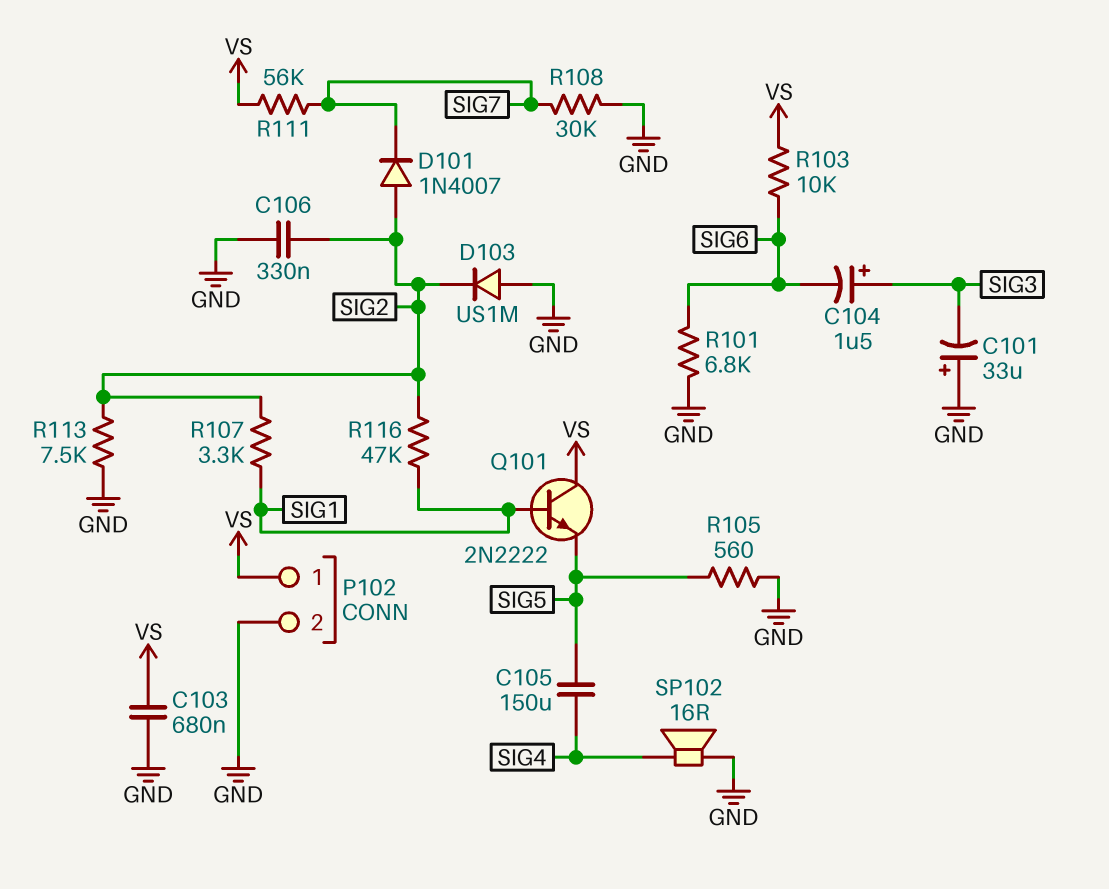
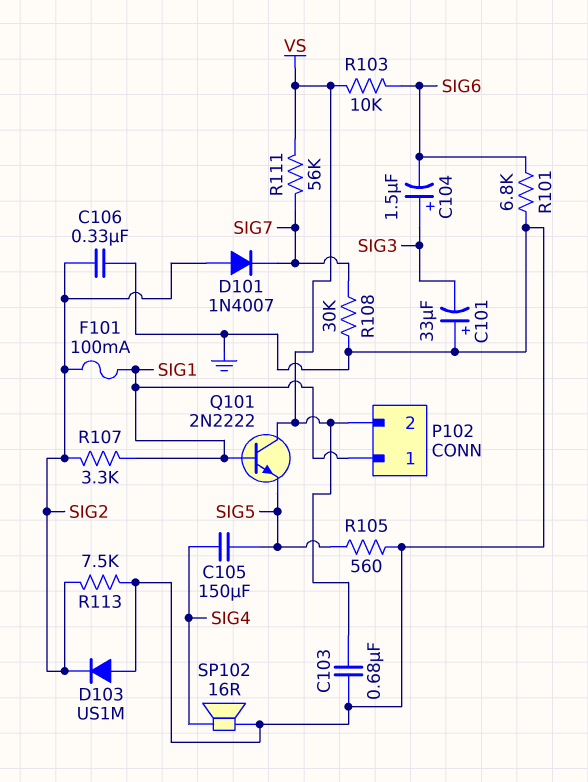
F101: none -> 100mA (SIG1, SIG2)
P102 pin 1: VS -> SIG1
P102 pin 2: GND -> VS
R116: 47k (SIG1, SIG2) -> none

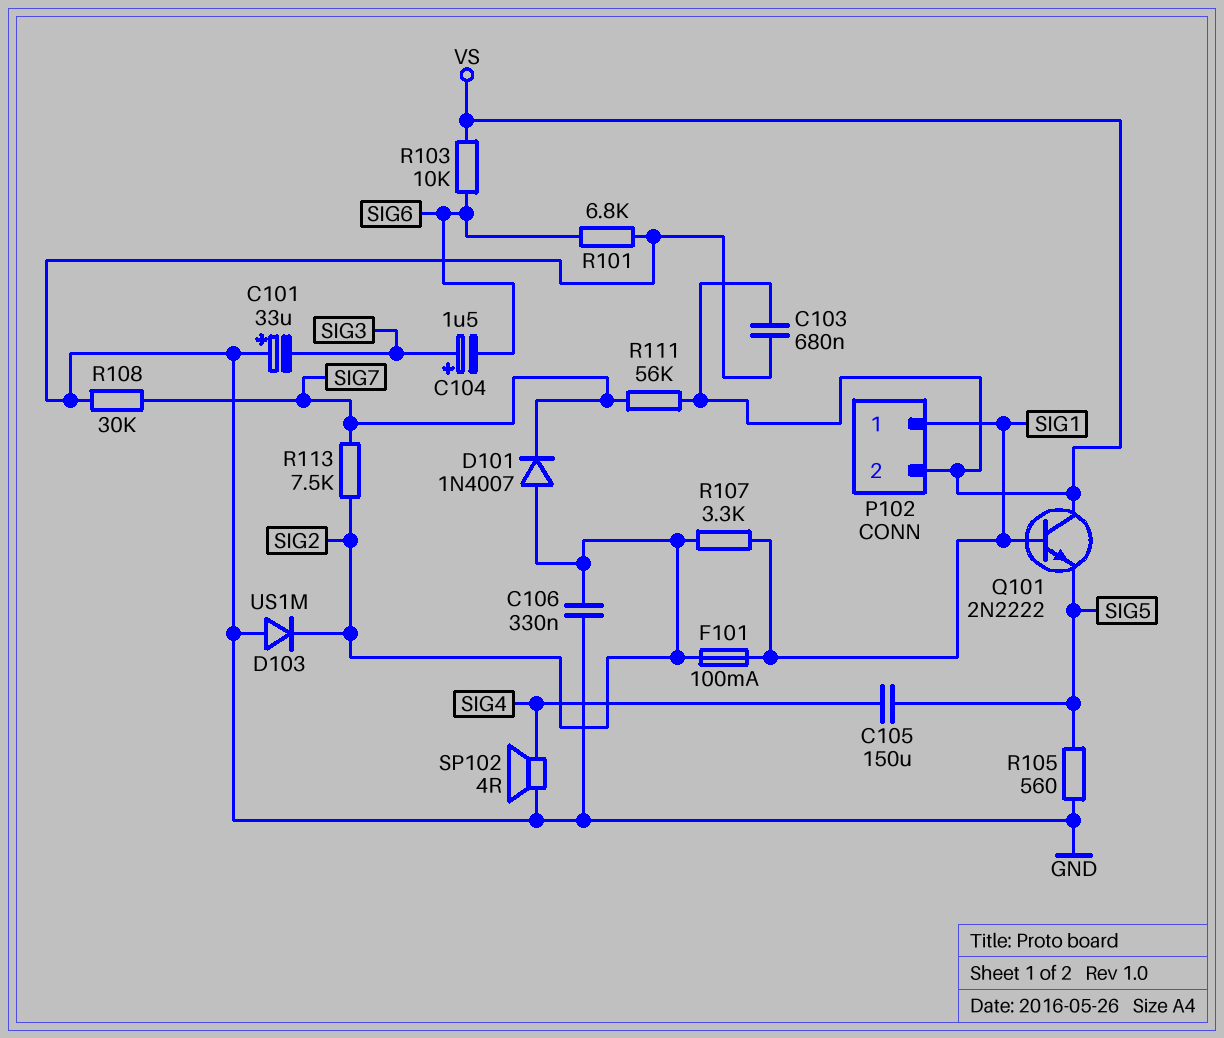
R113: 7.5k (GND, SIG2) -> 7.5k (SIG2, SIG7)
SP102: speaker 16R (GND, SIG4) -> speaker 4R (GND, SIG4)

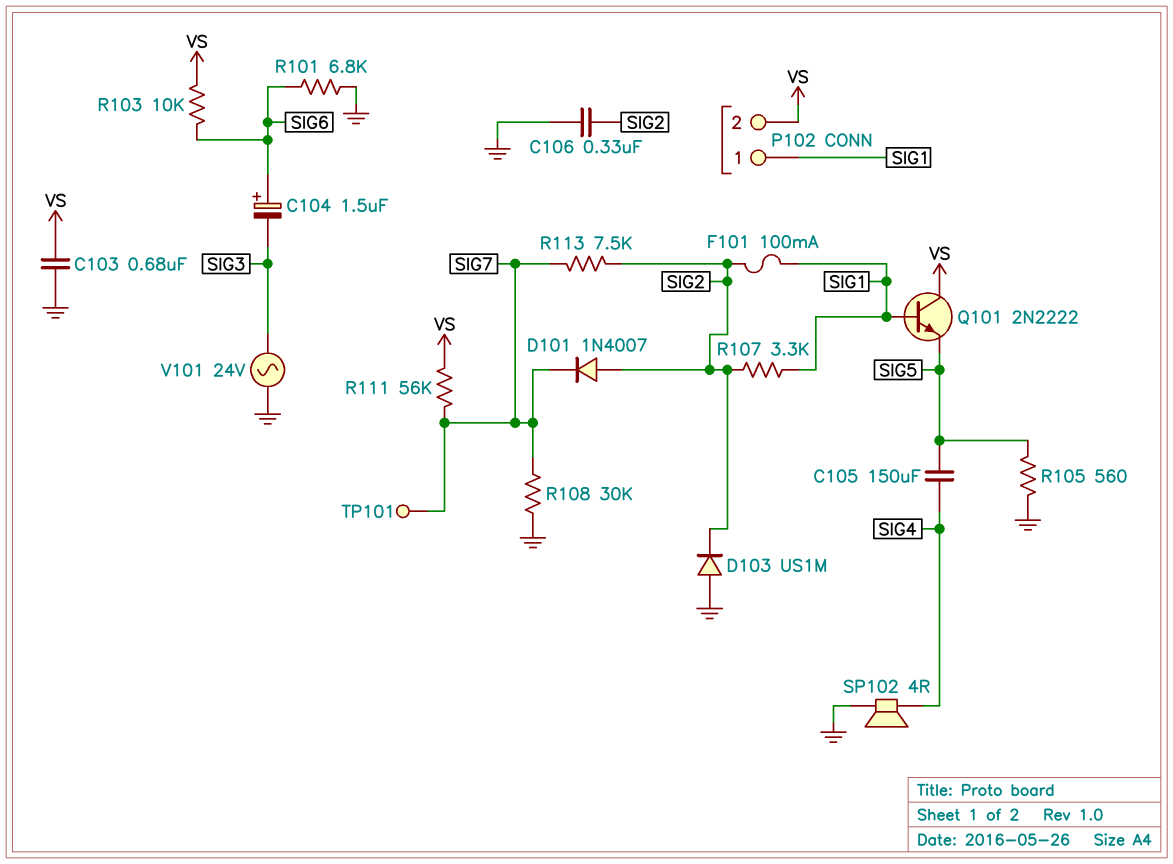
C101: 33uF (plus GND, minus SIG3) -> none
C104: 1.5uF (plus SIG3, minus SIG6) -> 1.5uF (plus SIG6, minus SIG3)
TP101: none -> test point (SIG7)
V101: none -> AC 24V (GND, SIG3)

